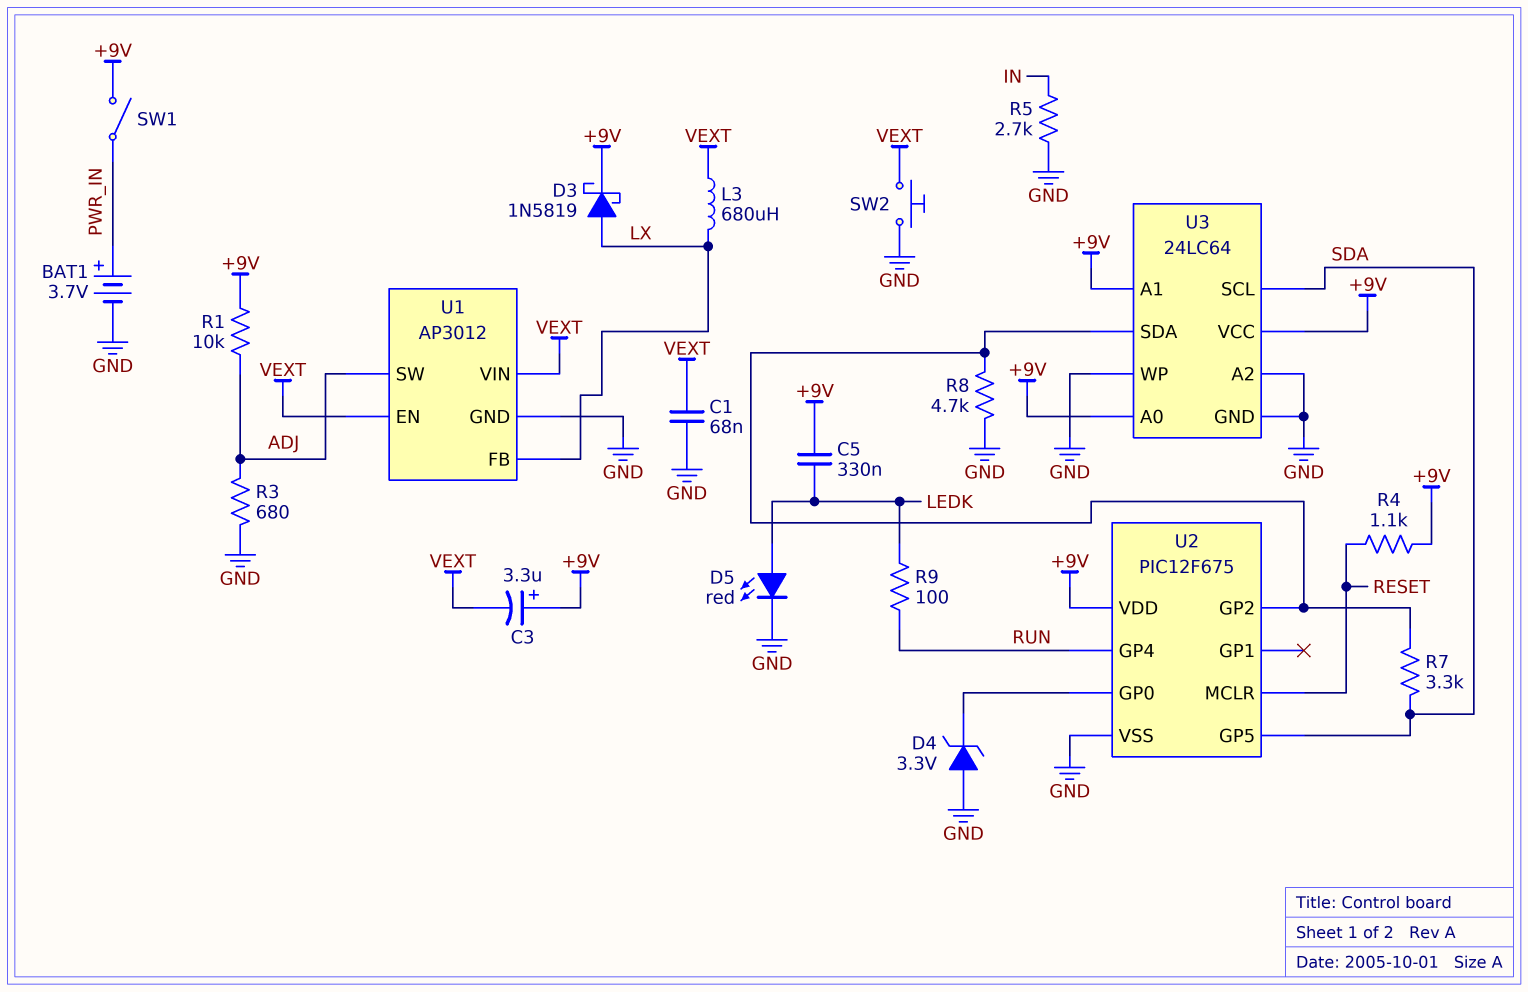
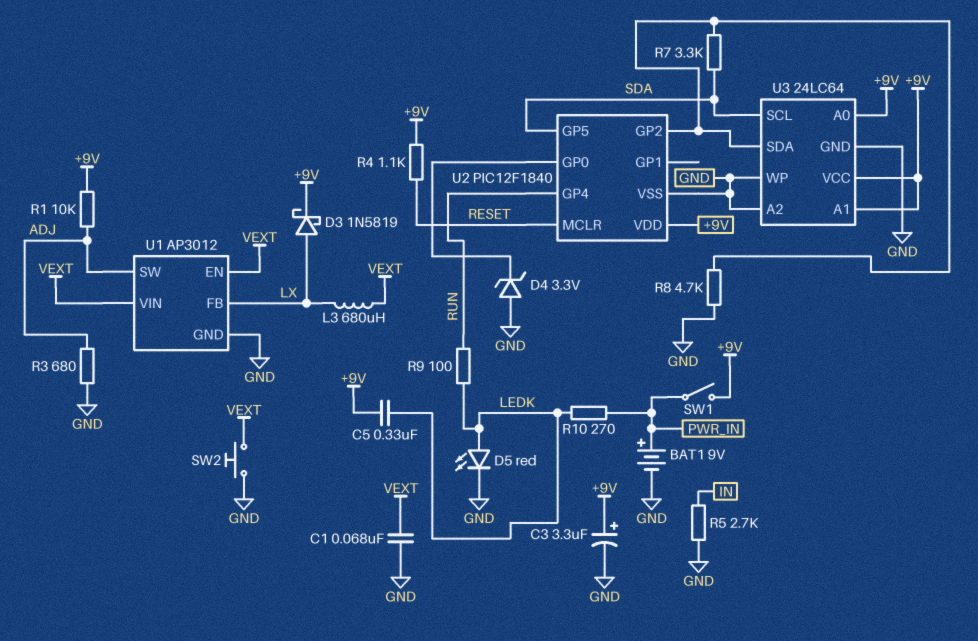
BAT1: 3.7V (plus PWR_IN, minus GND) -> 9V (plus PWR_IN, minus GND)
C3: 3.3uF (plus +9V, minus VEXT) -> 3.3uF (plus +9V, minus GND)
R10: none -> 270 (LEDK, PWR_IN)
U2: PIC12F675 -> PIC12F1840

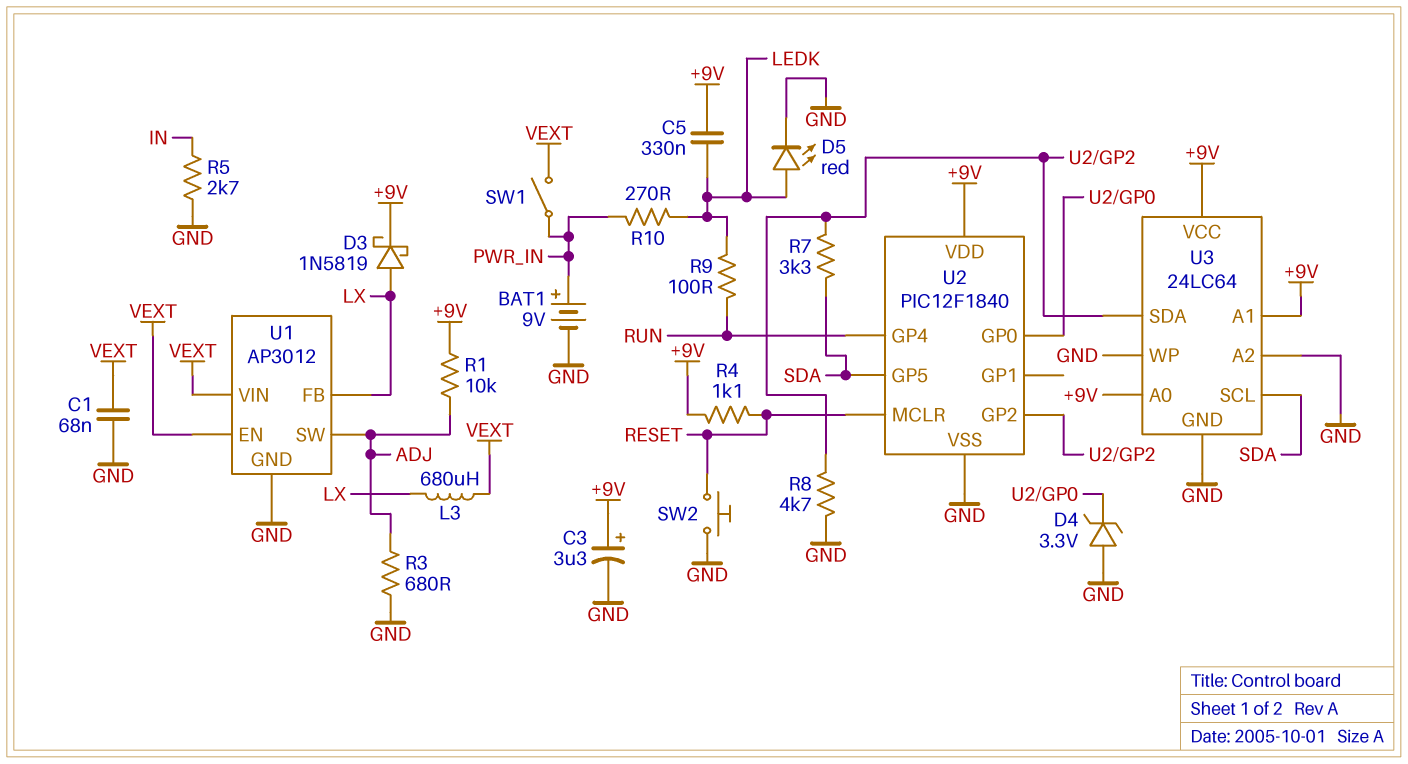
SW1: switch (+9V, PWR_IN) -> switch (PWR_IN, VEXT)
SW2: button (GND, VEXT) -> button (GND, RESET)

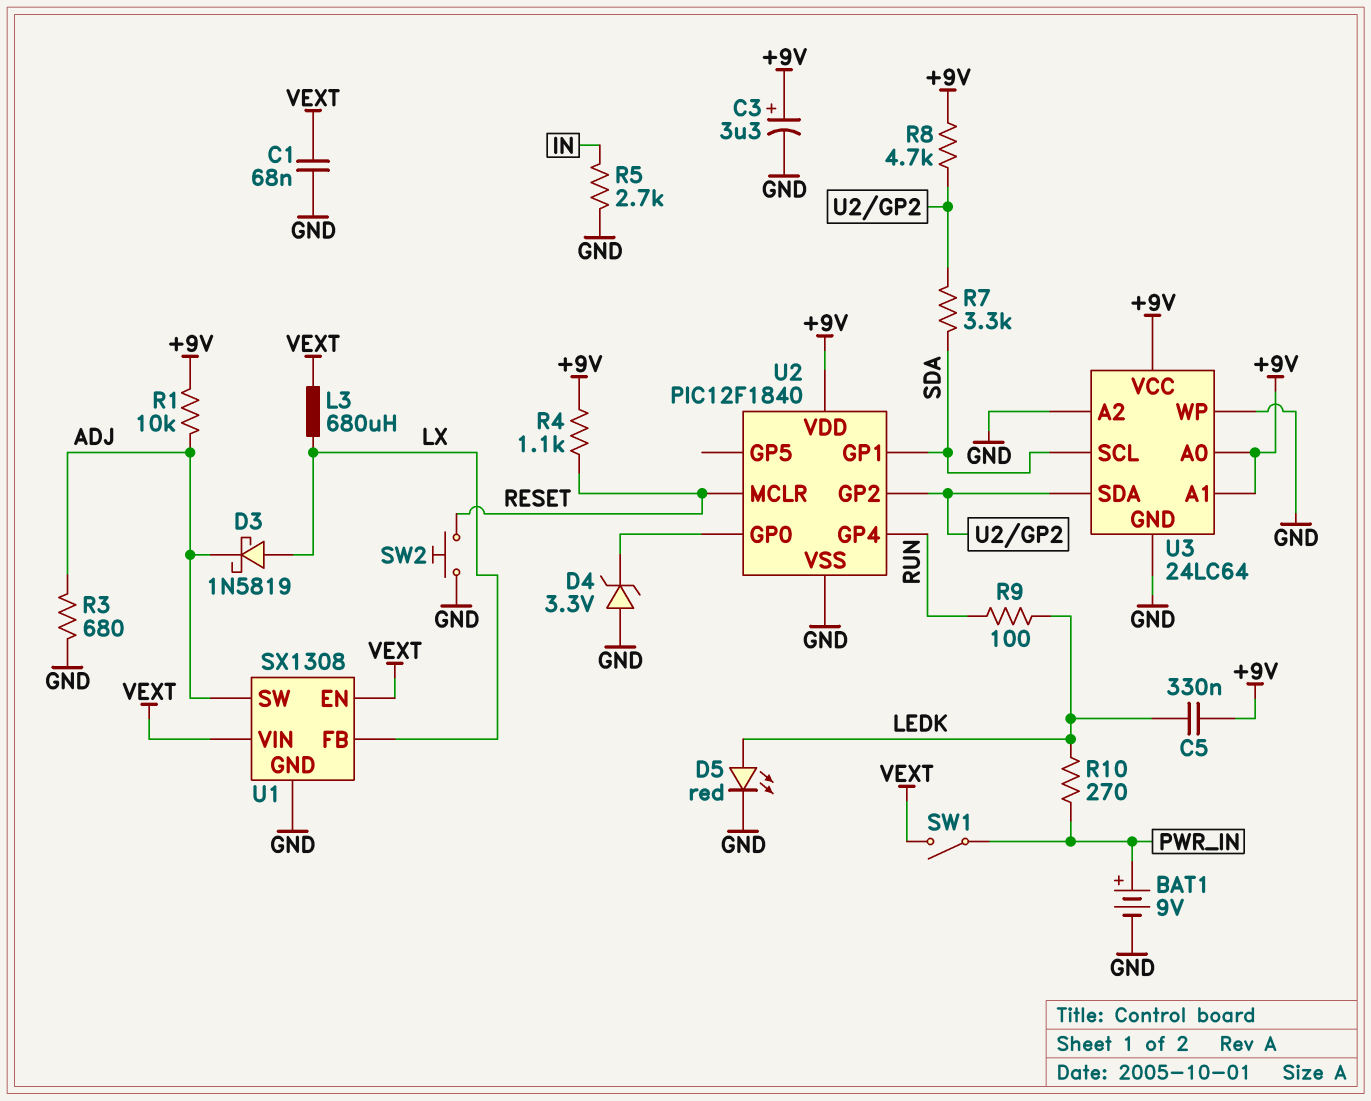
D3: schottky 1N5819 (A LX, K +9V) -> schottky 1N5819 (A LX, K ADJ)
R8: 4.7k (GND, U2/GP2) -> 4.7k (+9V, U2/GP2)
U1: AP3012 -> SX1308
U2 pin GP1: none -> SDA
U2 pin GP5: SDA -> none

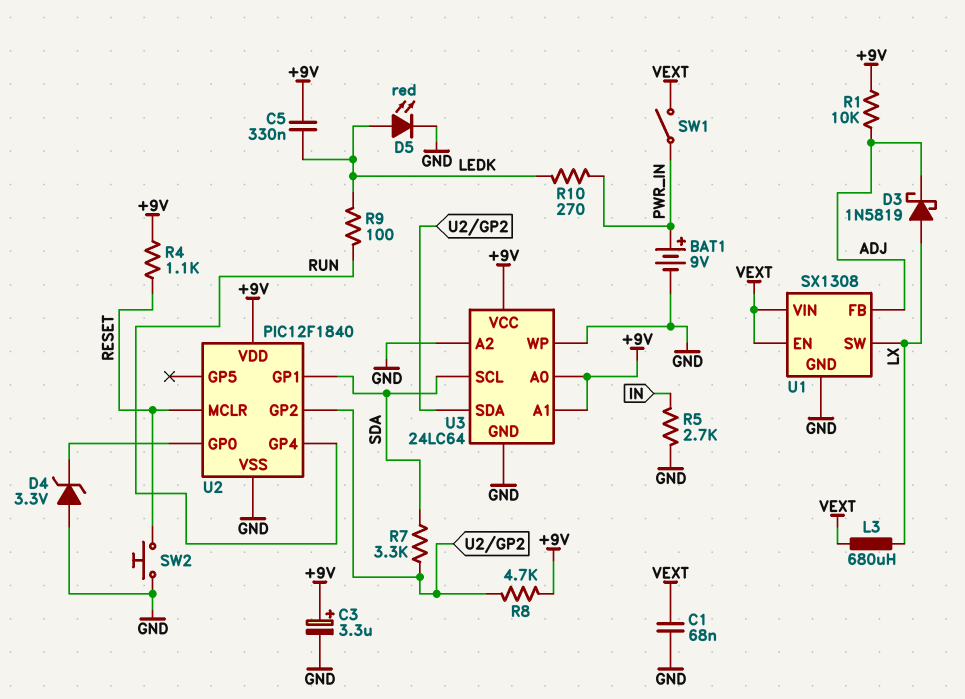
R3: 680 (ADJ, GND) -> none
U1 pin FB: LX -> ADJ
U1 pin SW: ADJ -> LX

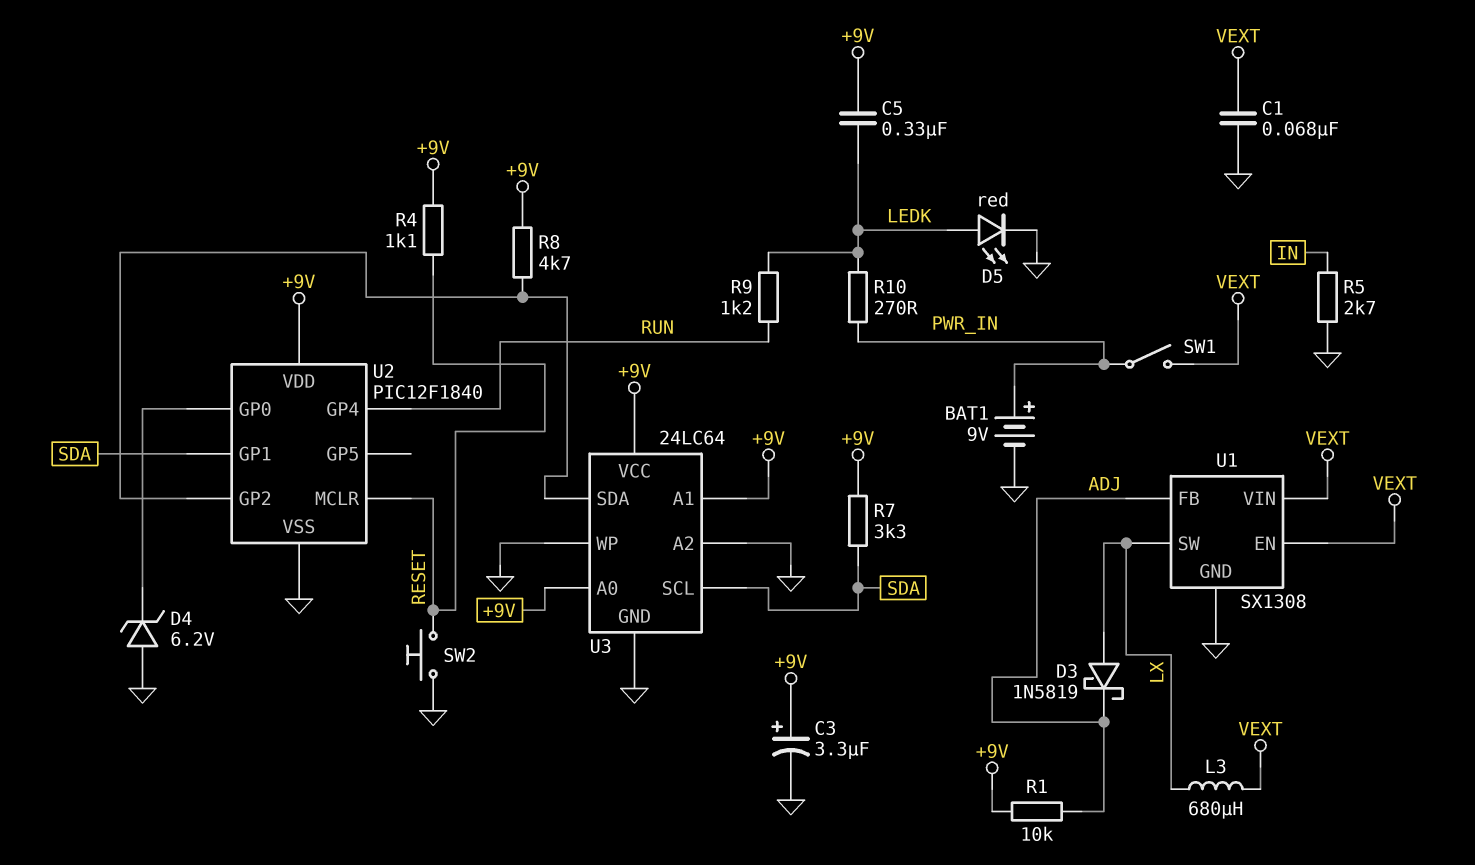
D4: zener 3.3V (A GND, K U2/GP0) -> zener 6.2V (A GND, K U2/GP0)
R7: 3.3k (SDA, U2/GP2) -> 3.3k (+9V, SDA)
R9: 100 (LEDK, RUN) -> 1.2k (LEDK, RUN)

